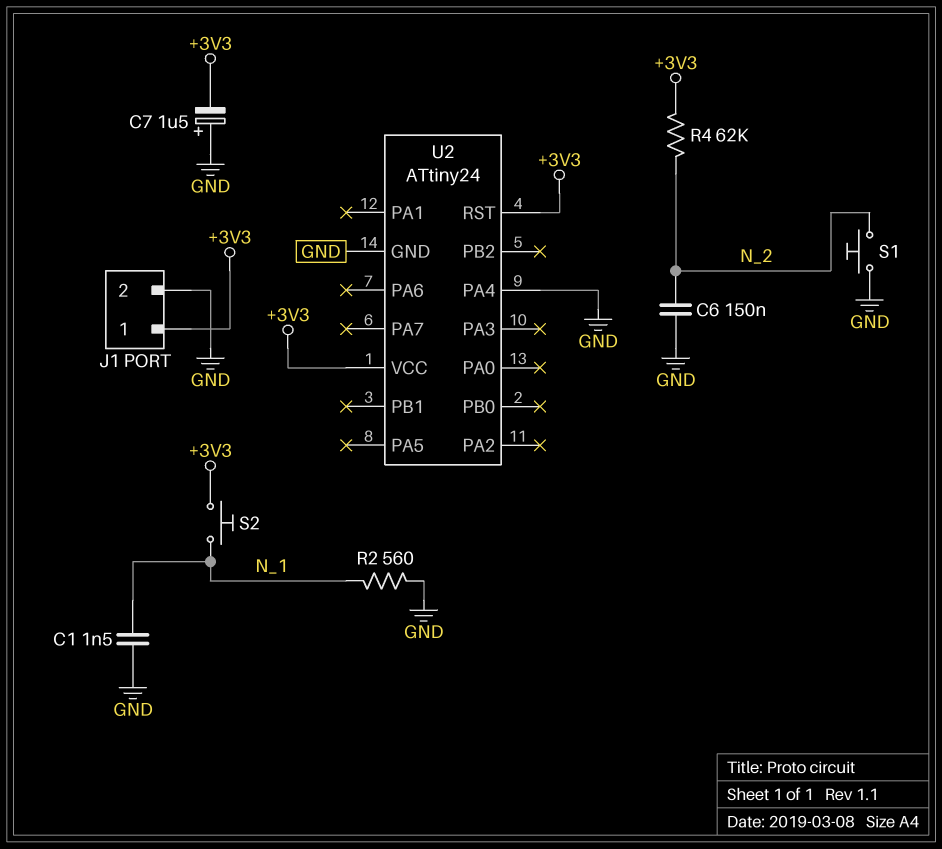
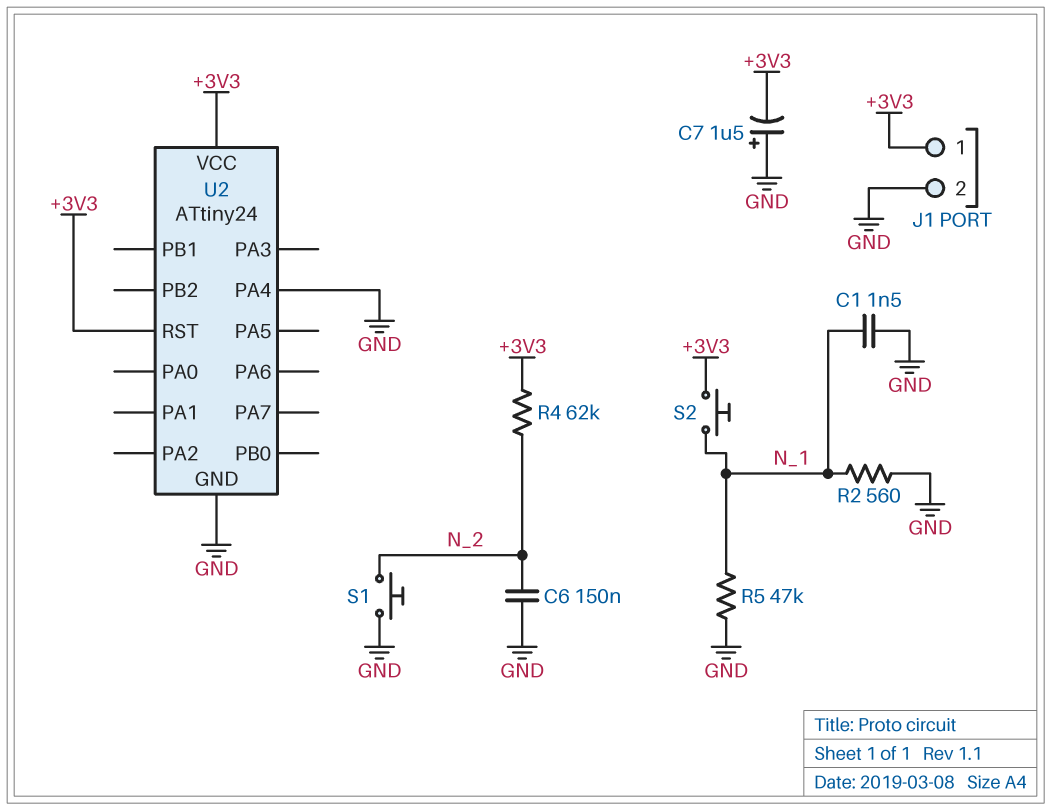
R5: none -> 47k (GND, N_1)

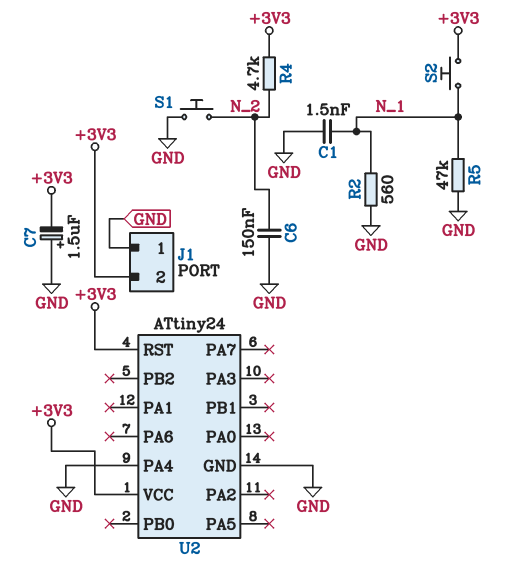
J1 pin 1: +3V3 -> GND
J1 pin 2: GND -> +3V3
R4: 62k (+3V3, N_2) -> 4.7k (+3V3, N_2)

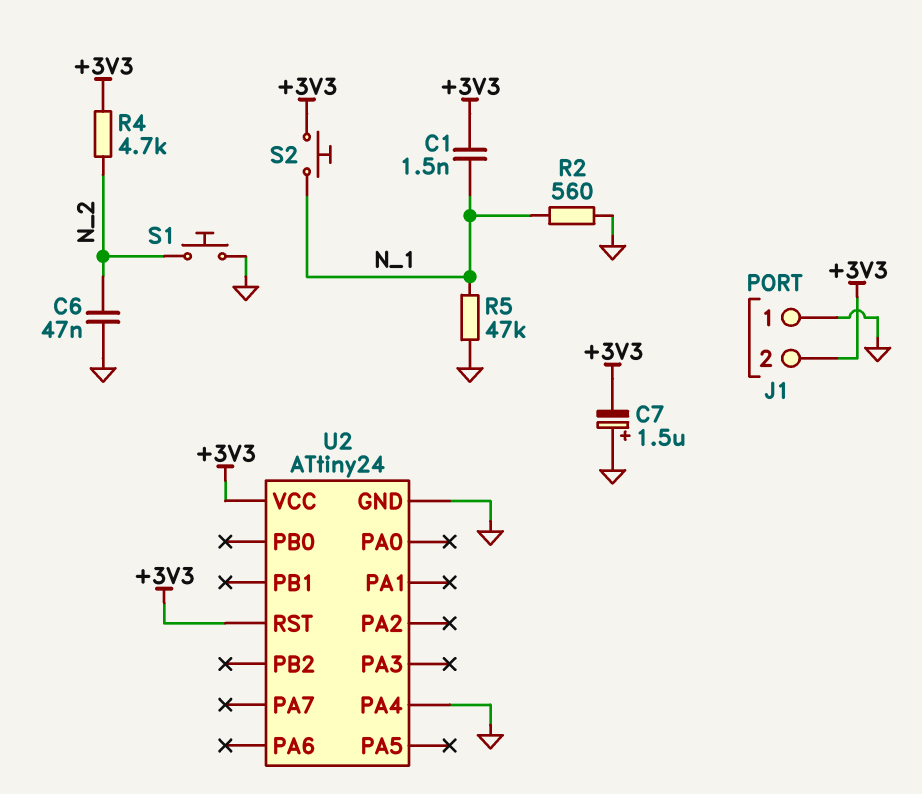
C1: 1.5nF (GND, N_1) -> 1.5nF (+3V3, N_1)
C6: 150nF (GND, N_2) -> 47nF (GND, N_2)

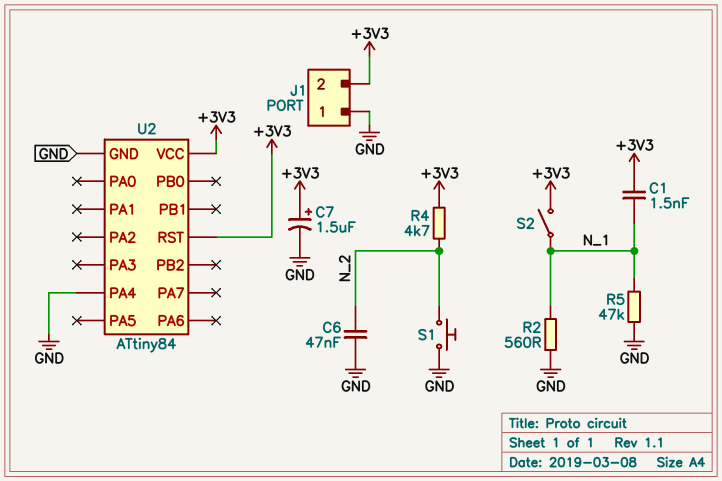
C7: 1.5uF (plus GND, minus +3V3) -> 1.5uF (plus +3V3, minus GND)
S2: button (+3V3, N_1) -> switch (+3V3, N_1)
U2: ATtiny24 -> ATtiny84

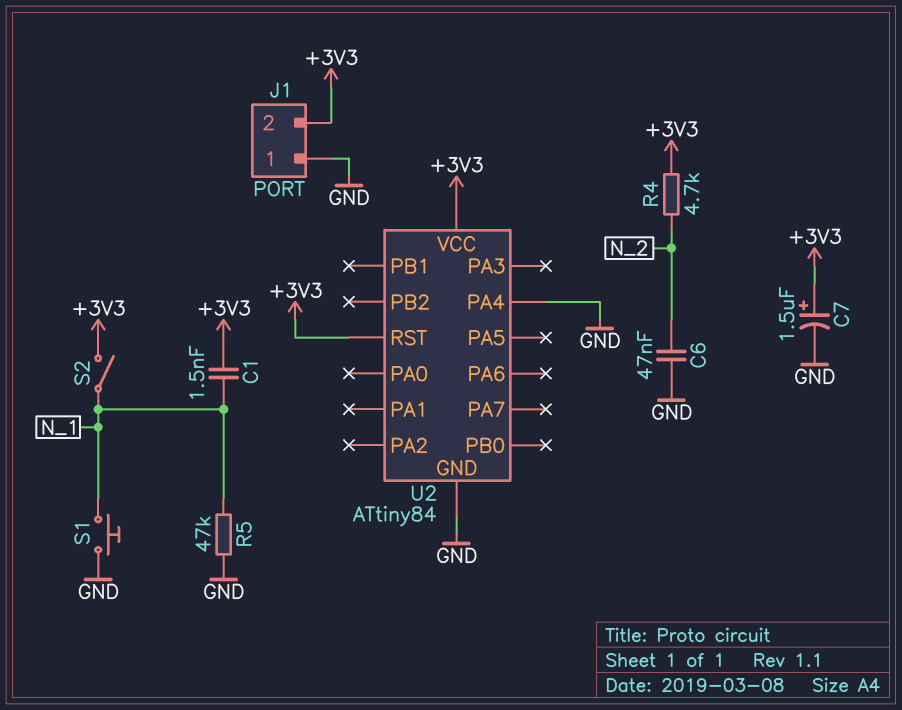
R2: 560 (GND, N_1) -> none
S1: button (GND, N_2) -> button (GND, N_1)

